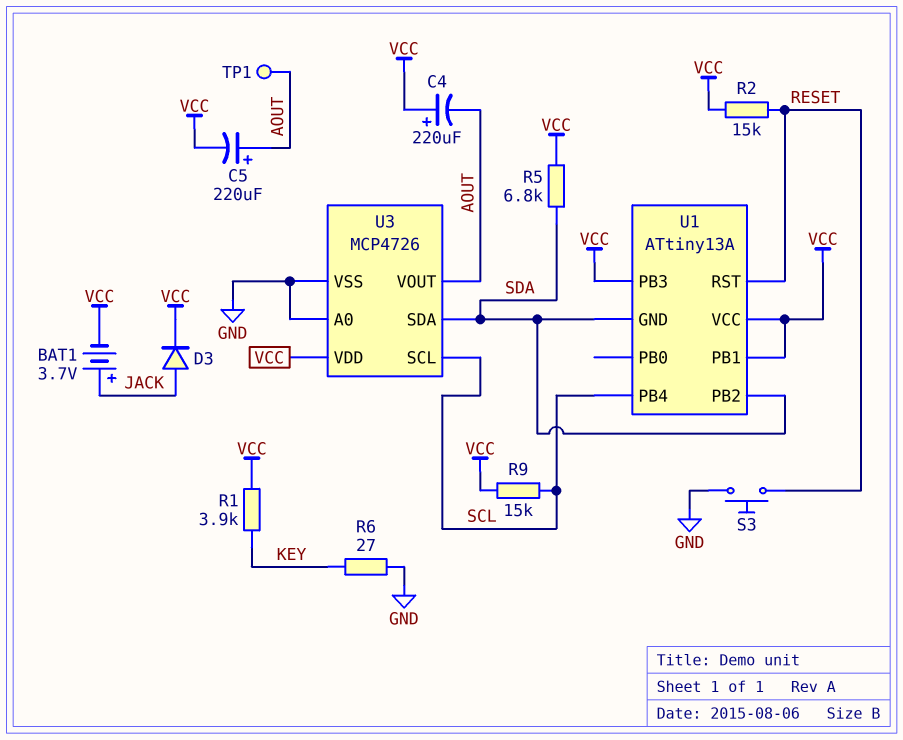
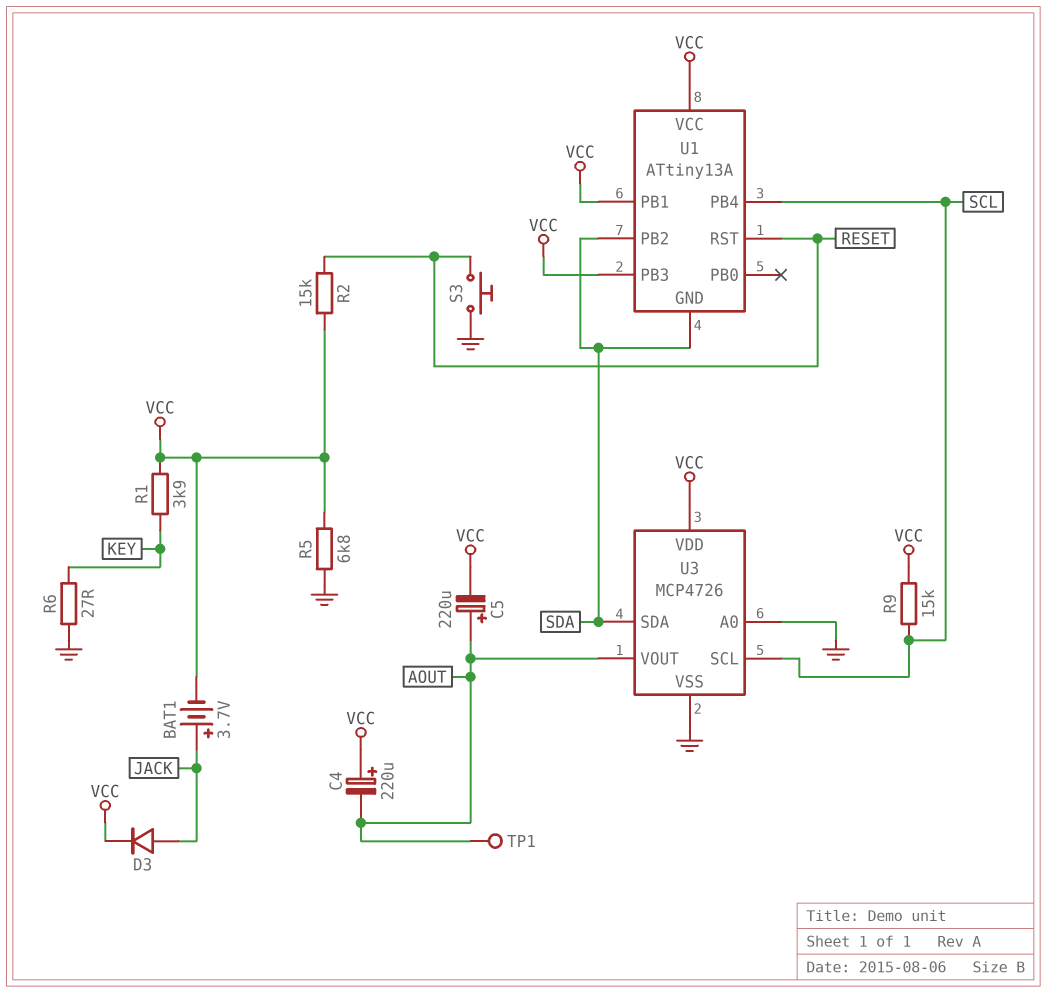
R5: 6.8k (SDA, VCC) -> 6.8k (GND, VCC)

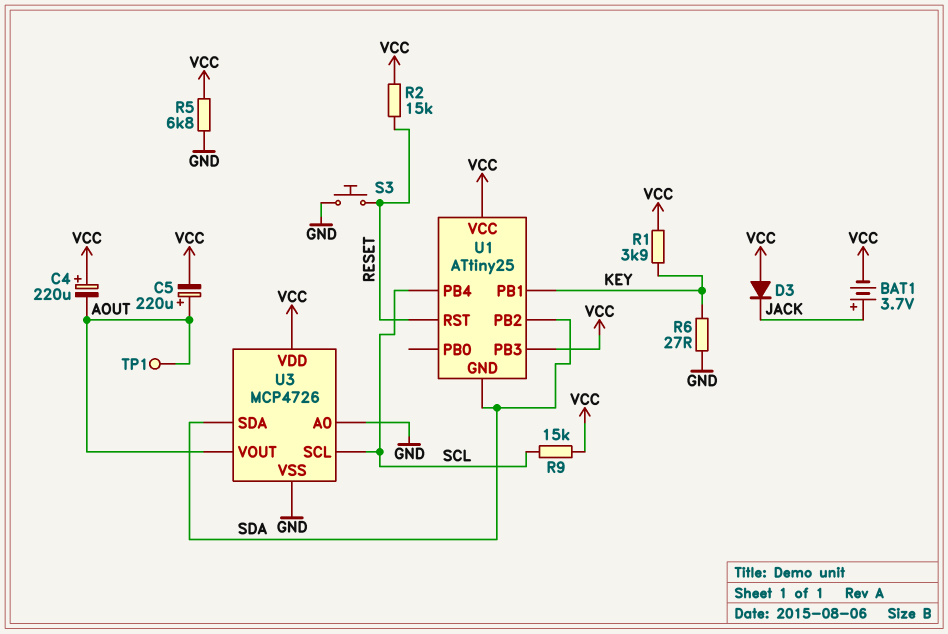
D3: diode (A JACK, K VCC) -> diode (A VCC, K JACK)
U1: ATtiny13A -> ATtiny25
U1 pin PB1: VCC -> KEY

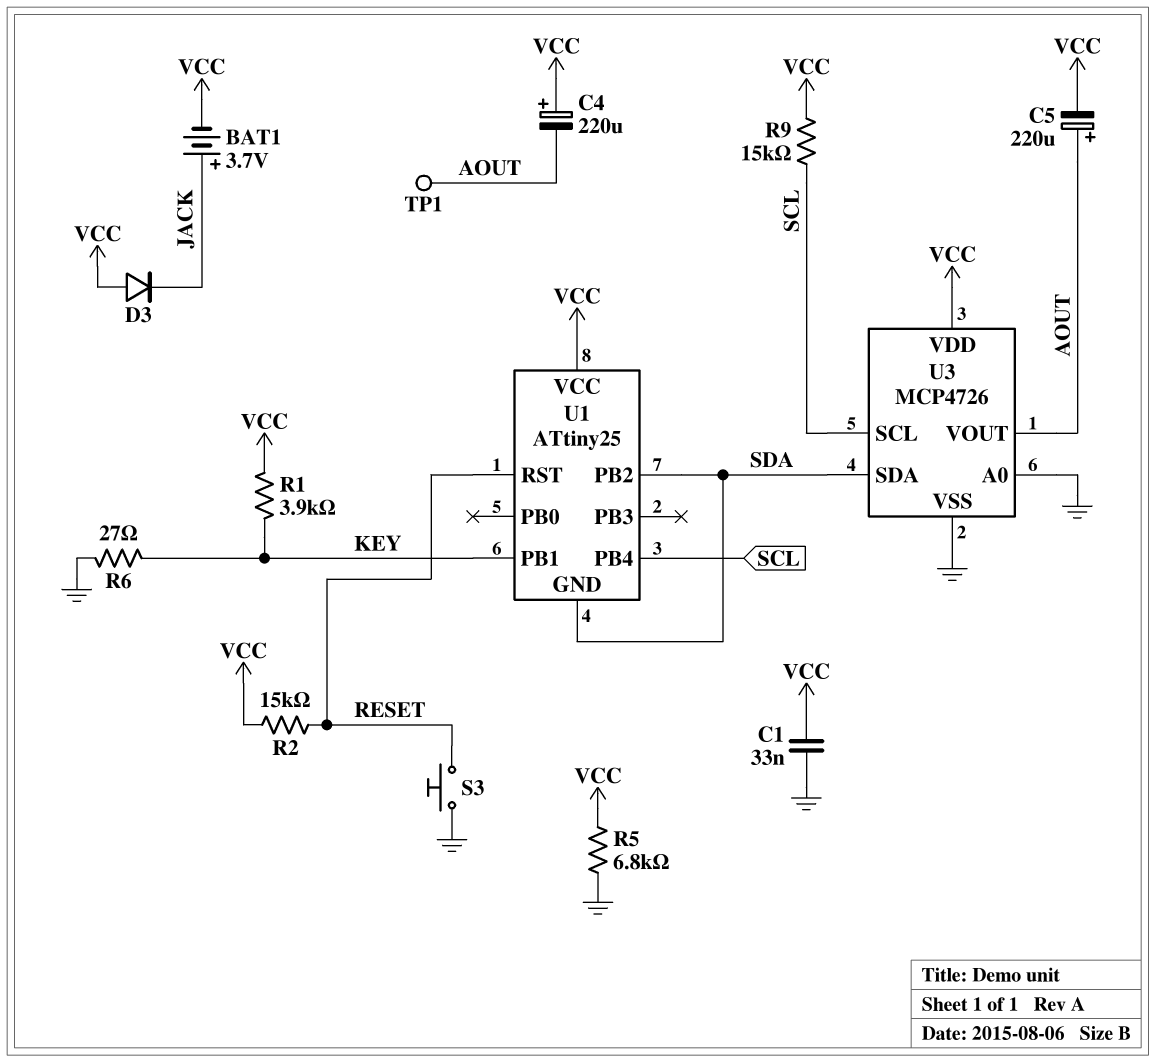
C1: none -> 33nF (GND, VCC)
U1 pin PB3: VCC -> none

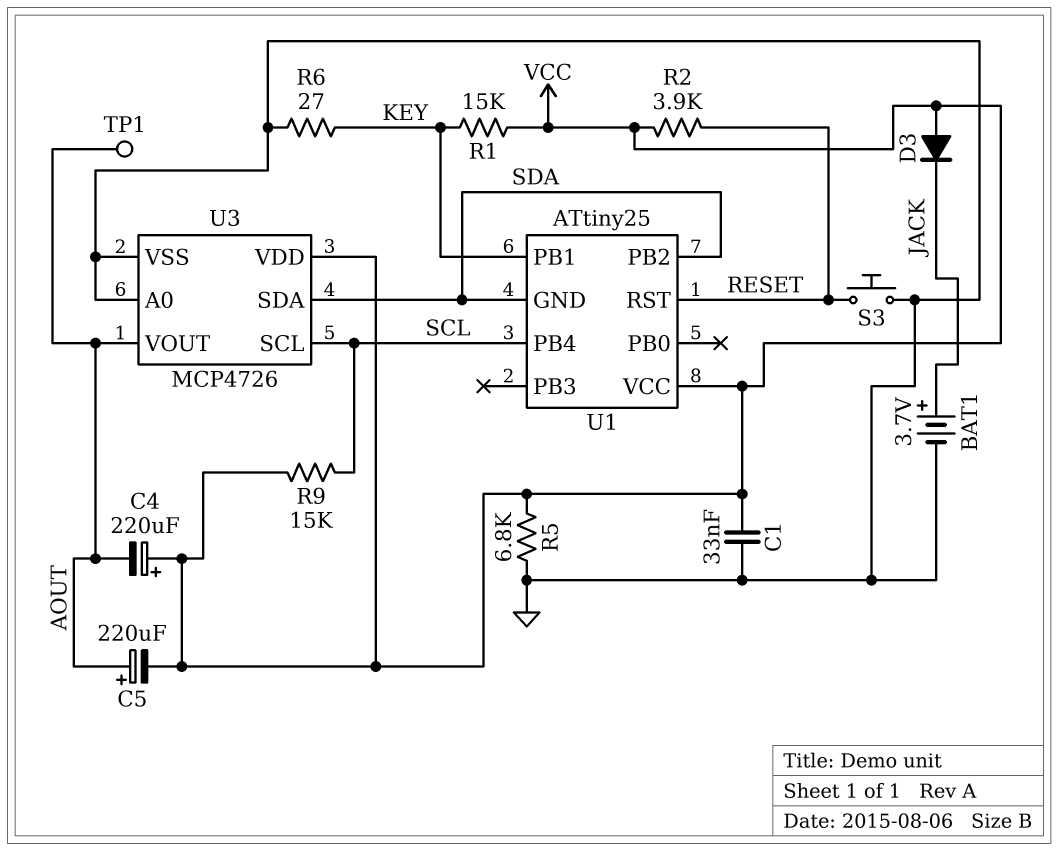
BAT1: 3.7V (plus JACK, minus VCC) -> 3.7V (plus JACK, minus GND)
R1: 3.9k (KEY, VCC) -> 15k (KEY, VCC)
R2: 15k (RESET, VCC) -> 3.9k (RESET, VCC)

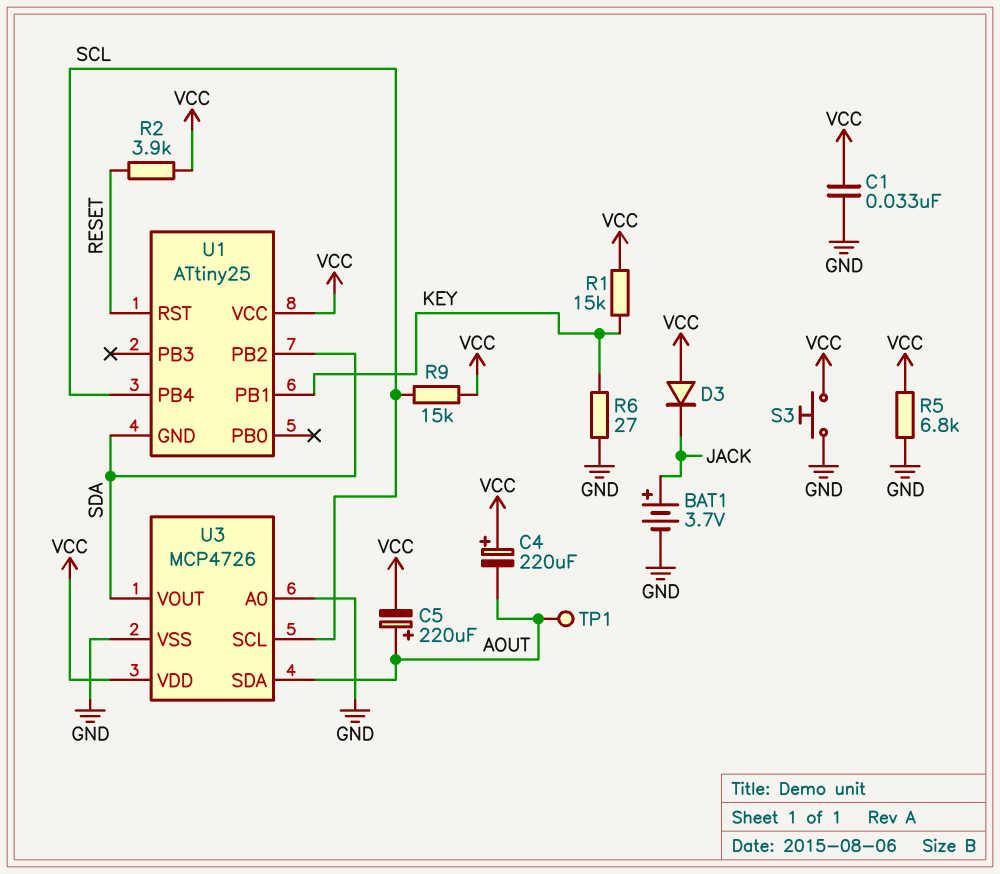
S3: button (GND, RESET) -> button (GND, VCC)
U3 pin SDA: SDA -> AOUT
U3 pin VOUT: AOUT -> SDA

